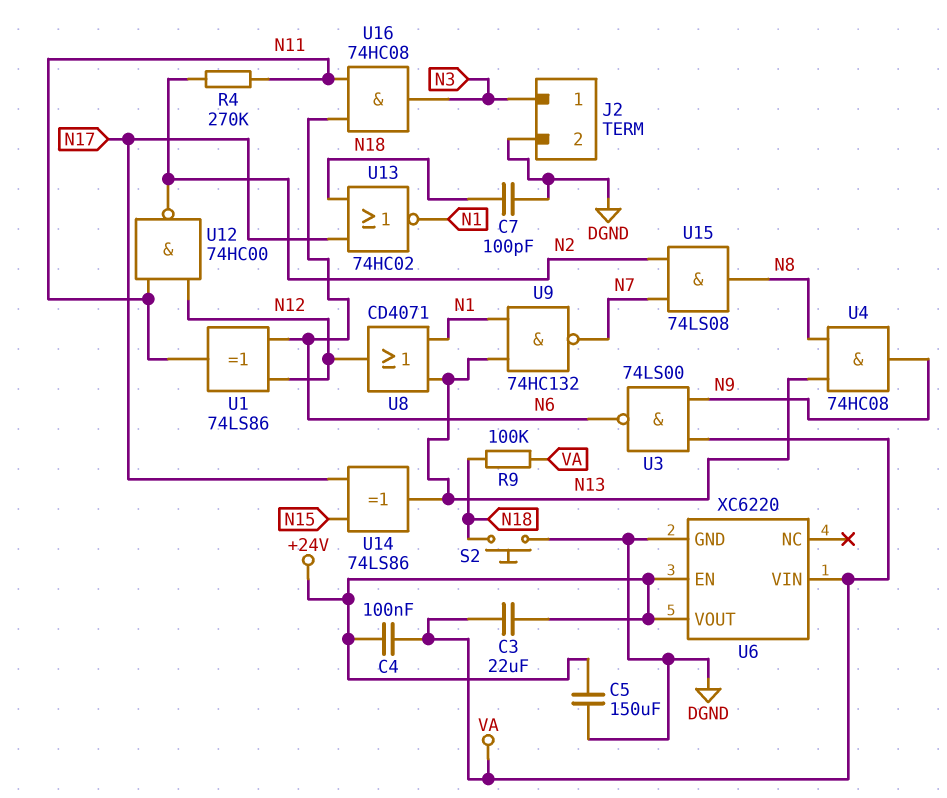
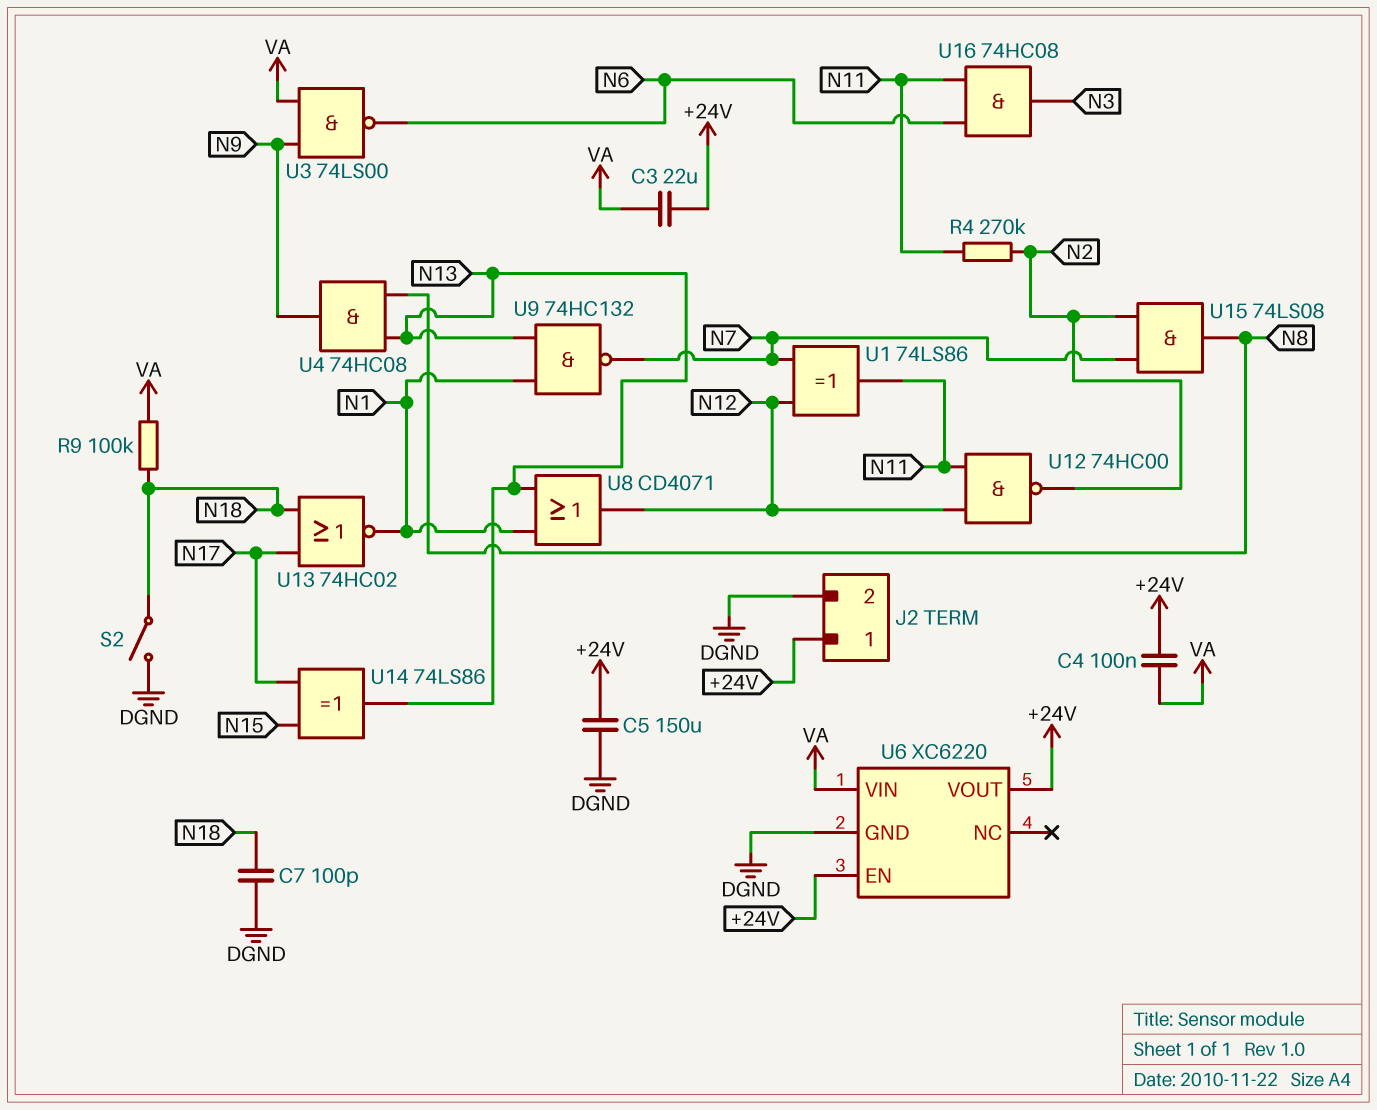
J2 pin 1: N3 -> +24V
S2: button (DGND, N18) -> switch (DGND, N18)
U1: XOR 74LS86 (in N6, in N12, out N11) -> XOR 74LS86 (in N7, in N12, out N11)

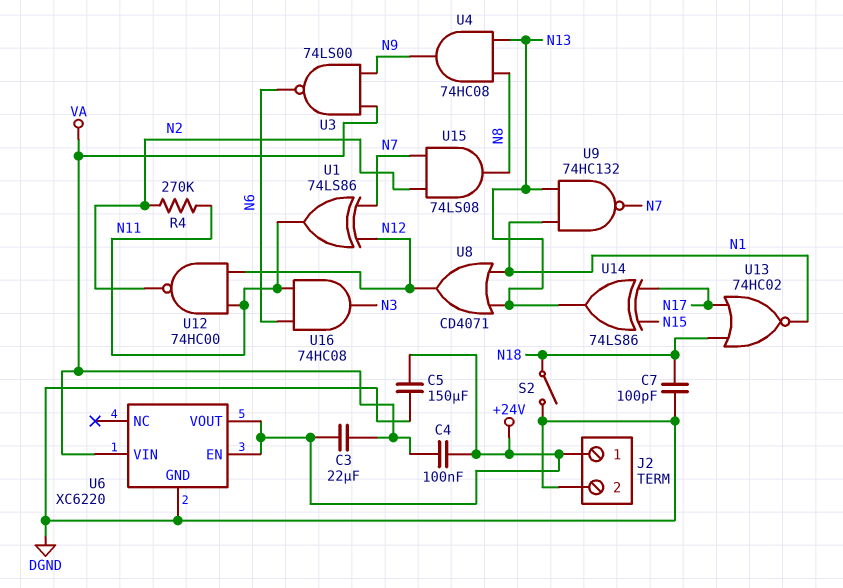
R9: 100k (N18, VA) -> none

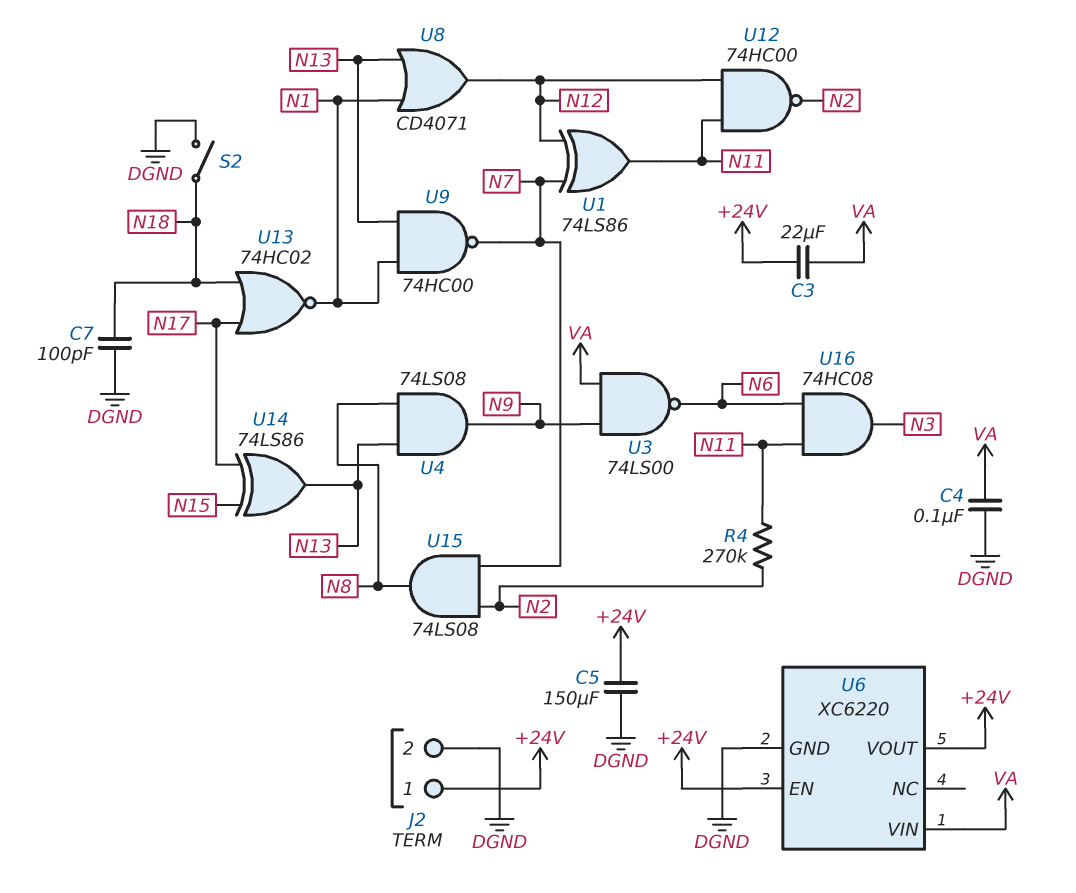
C4: 100nF (+24V, VA) -> 100nF (DGND, VA)
U4: AND 74HC08 (in N8, in N13, out N9) -> AND 74LS08 (in N8, in N13, out N9)
U9: NAND 74HC132 (in N1, in N13, out N7) -> NAND 74HC00 (in N1, in N13, out N7)

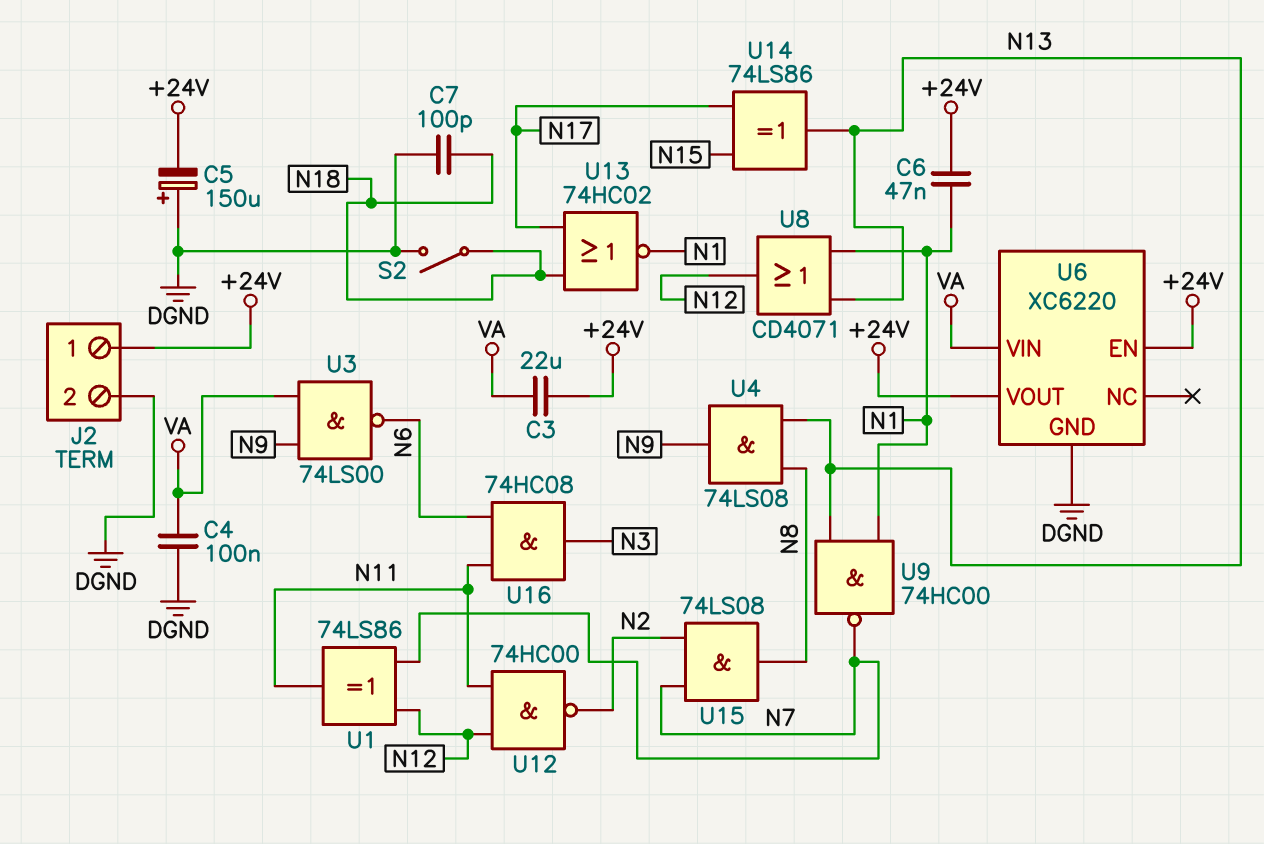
C5: 150uF (+24V, DGND) -> 150uF (plus DGND, minus +24V)
C6: none -> 47nF (+24V, N1)
R4: 270k (N2, N11) -> none

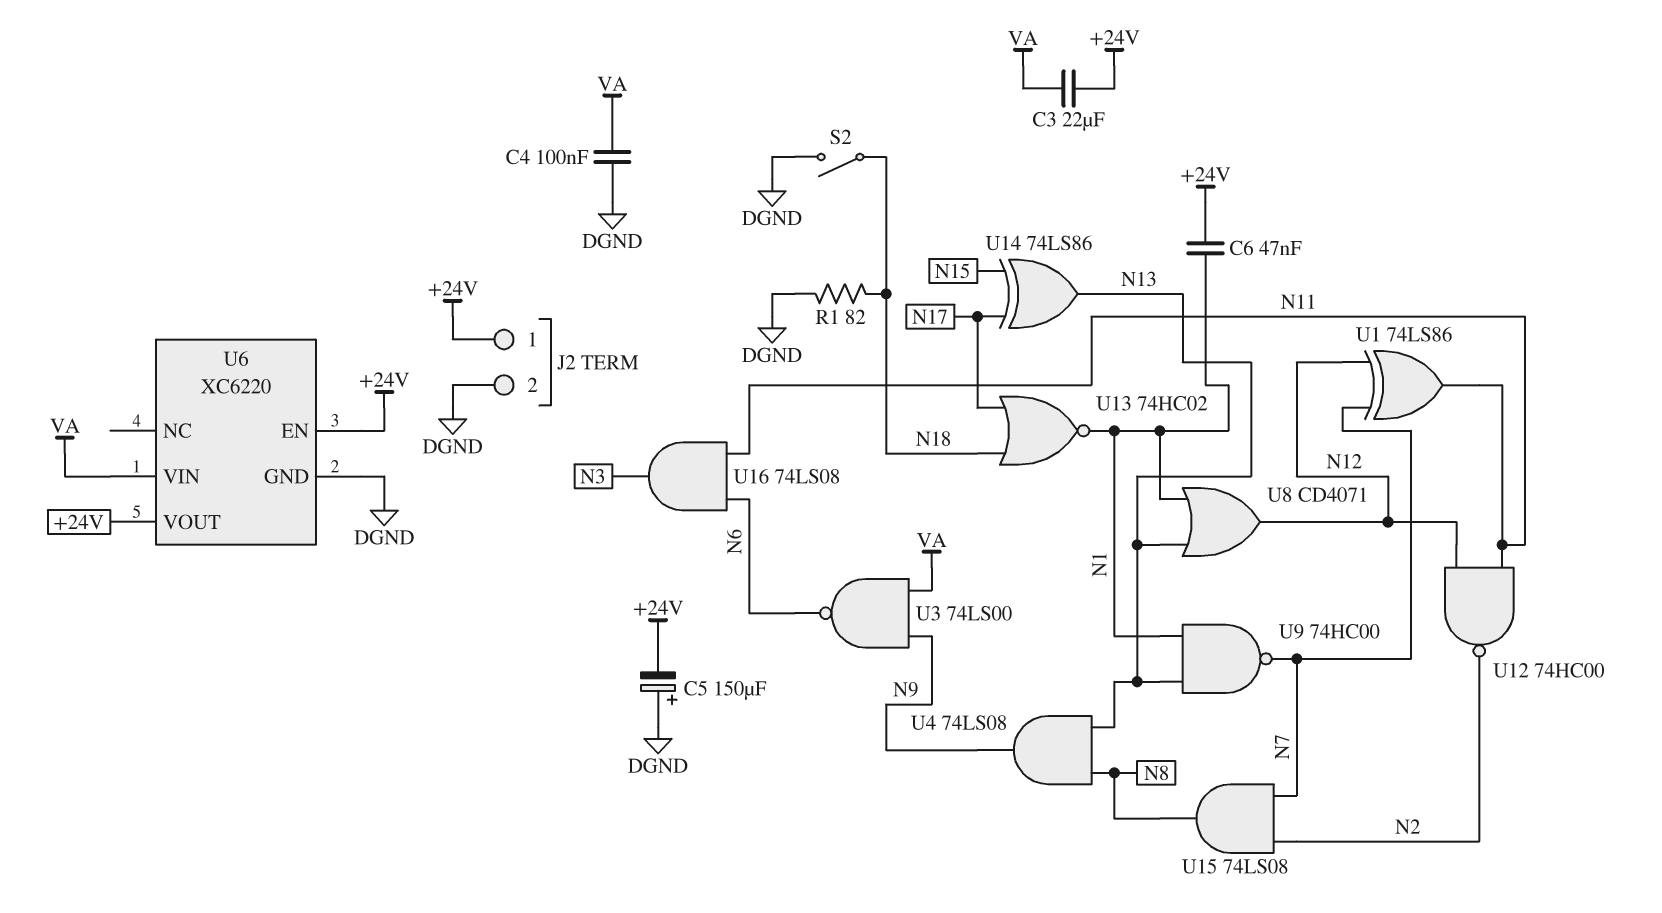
C7: 100pF (DGND, N18) -> none
R1: none -> 82 (DGND, N18)
U16: AND 74HC08 (in N6, in N11, out N3) -> AND 74LS08 (in N6, in N11, out N3)

